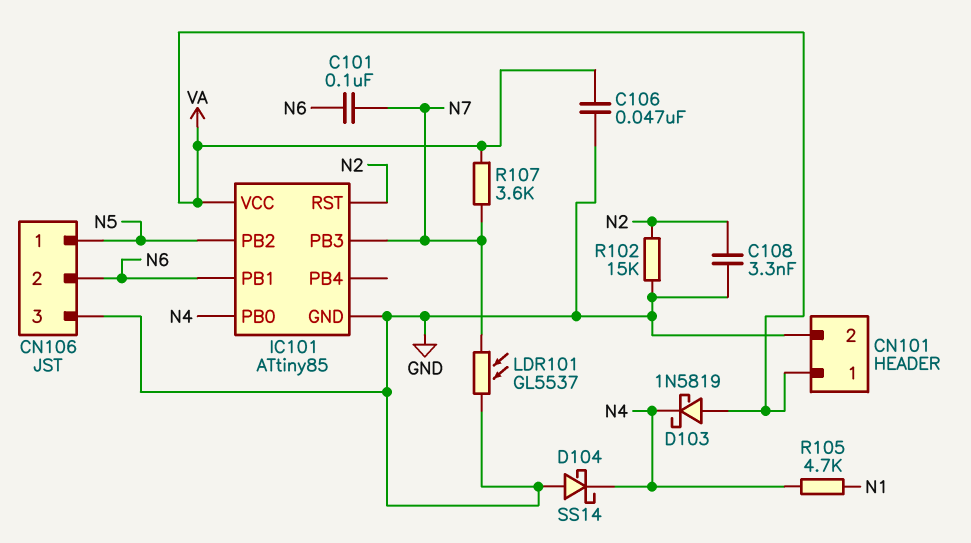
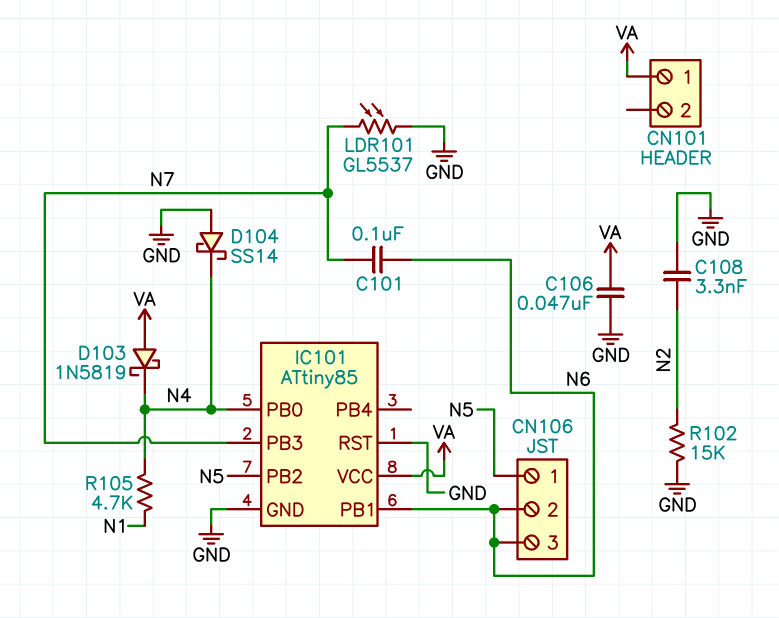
CN101 pin 2: GND -> none
CN106 pin 3: GND -> N6
IC101 pin RST: N2 -> GND
R107: 3.6k (N7, VA) -> none

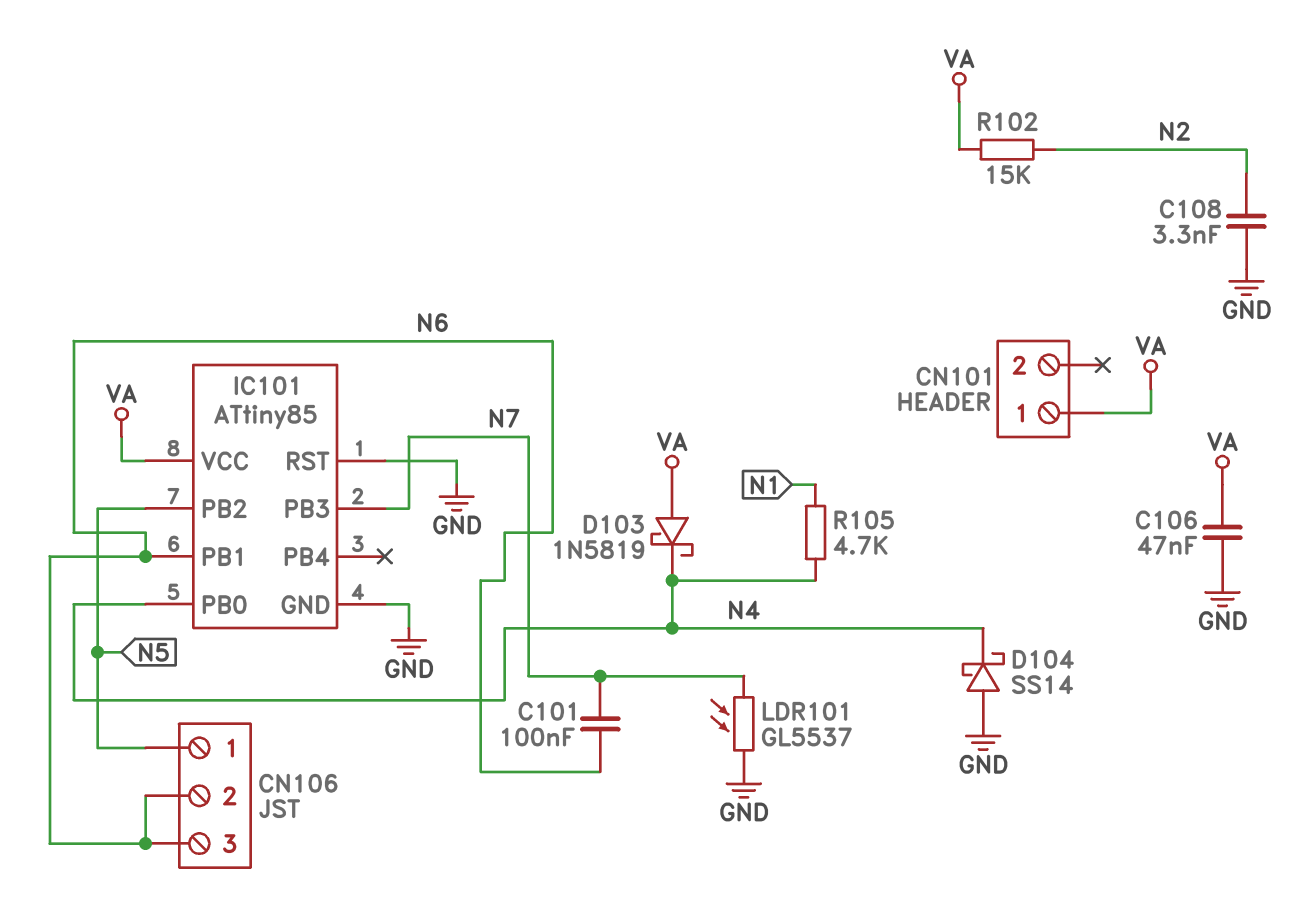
R102: 15k (GND, N2) -> 15k (N2, VA)

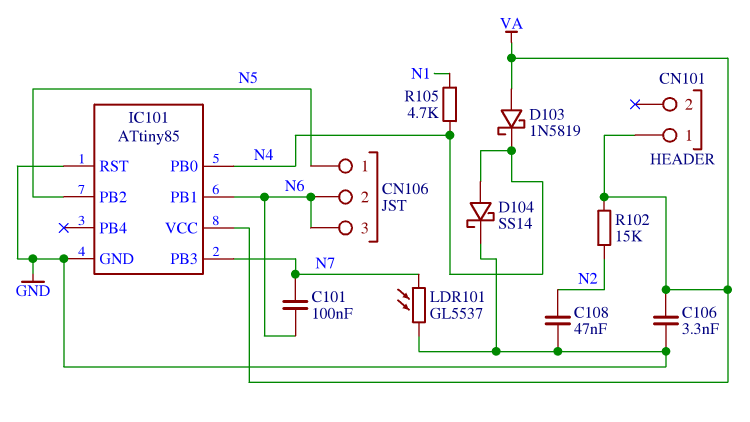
C106: 47nF (GND, VA) -> 3.3nF (GND, VA)
C108: 3.3nF (GND, N2) -> 47nF (GND, N2)
D104: schottky SS14 (A GND, K N4) -> schottky SS14 (A N4, K GND)

